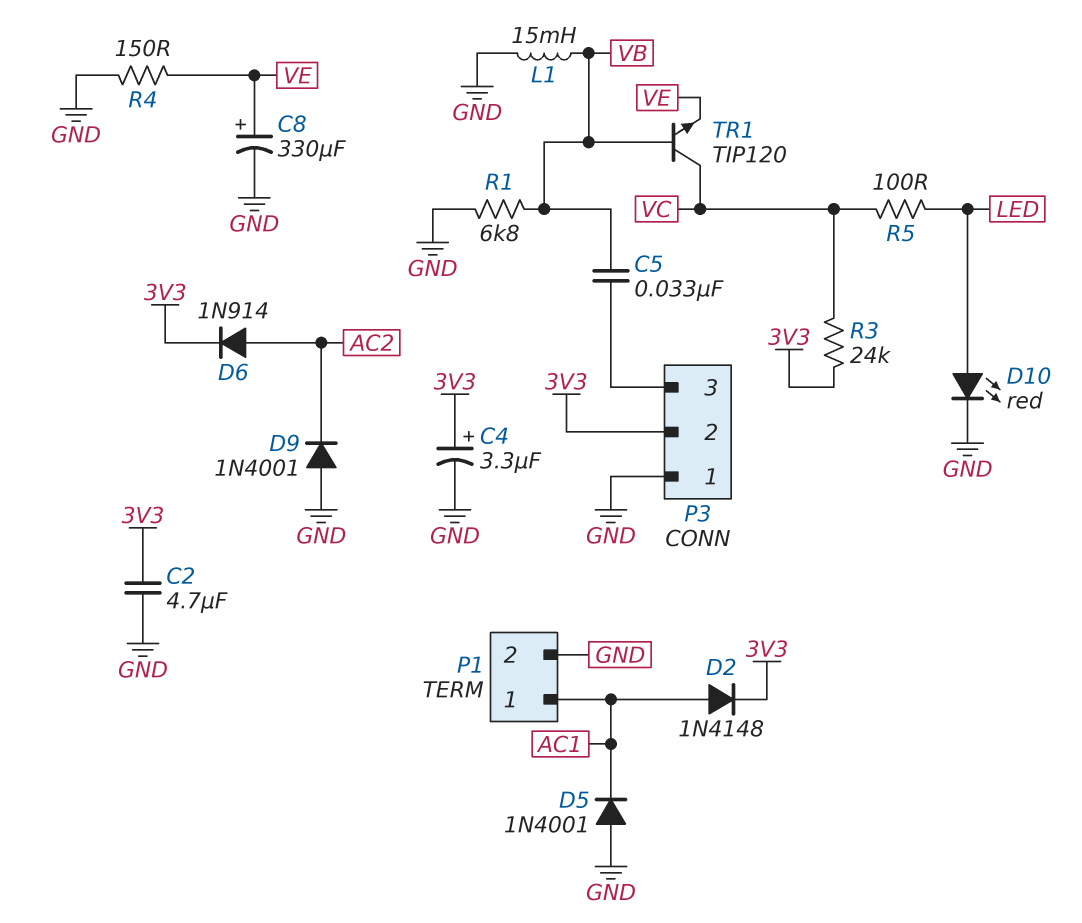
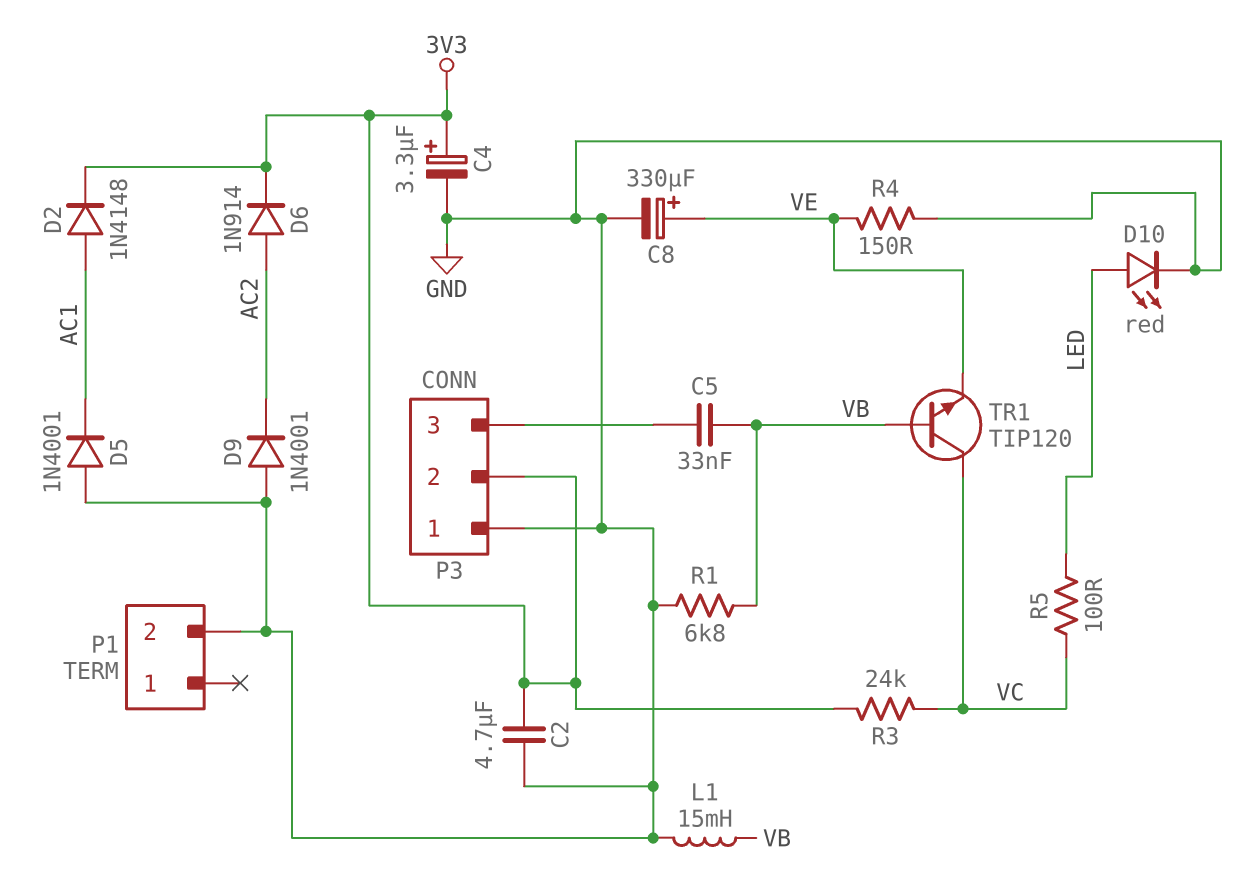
P1 pin 1: AC1 -> none

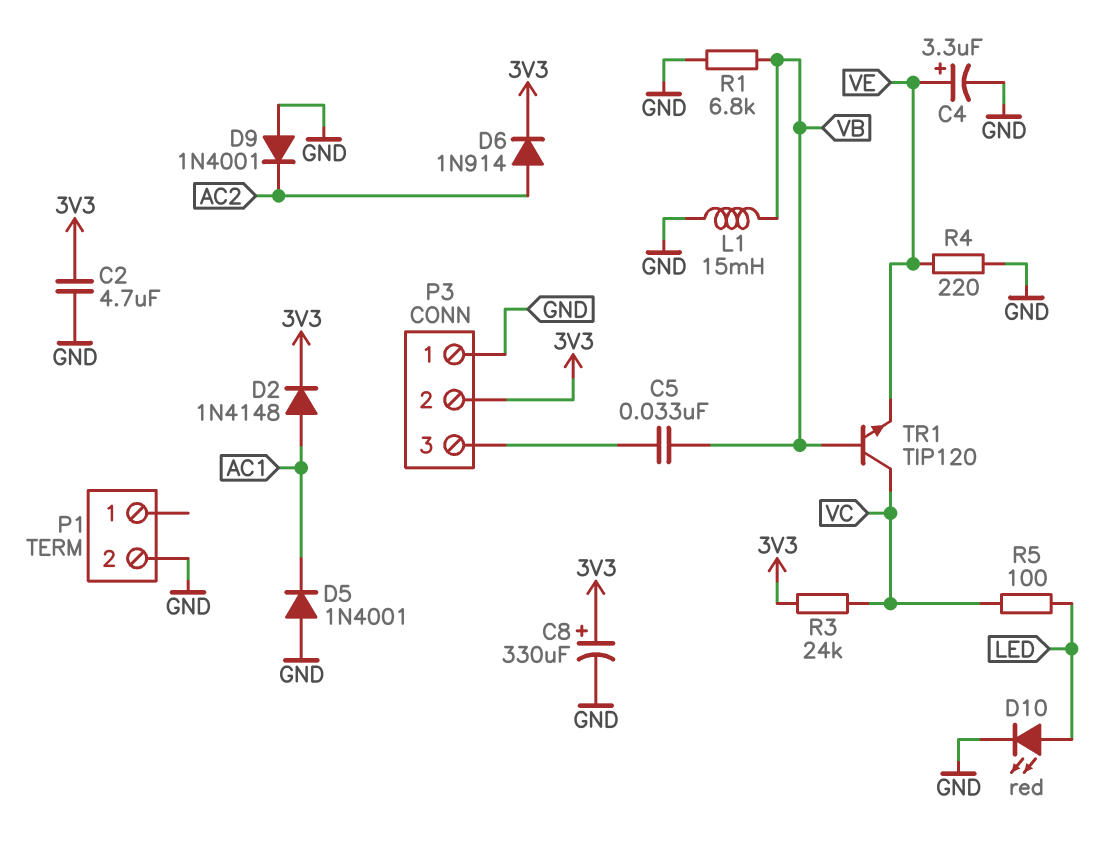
C4: 3.3uF (plus 3V3, minus GND) -> 3.3uF (plus VE, minus GND)
C8: 330uF (plus VE, minus GND) -> 330uF (plus 3V3, minus GND)
R4: 150 (GND, VE) -> 220 (GND, VE)

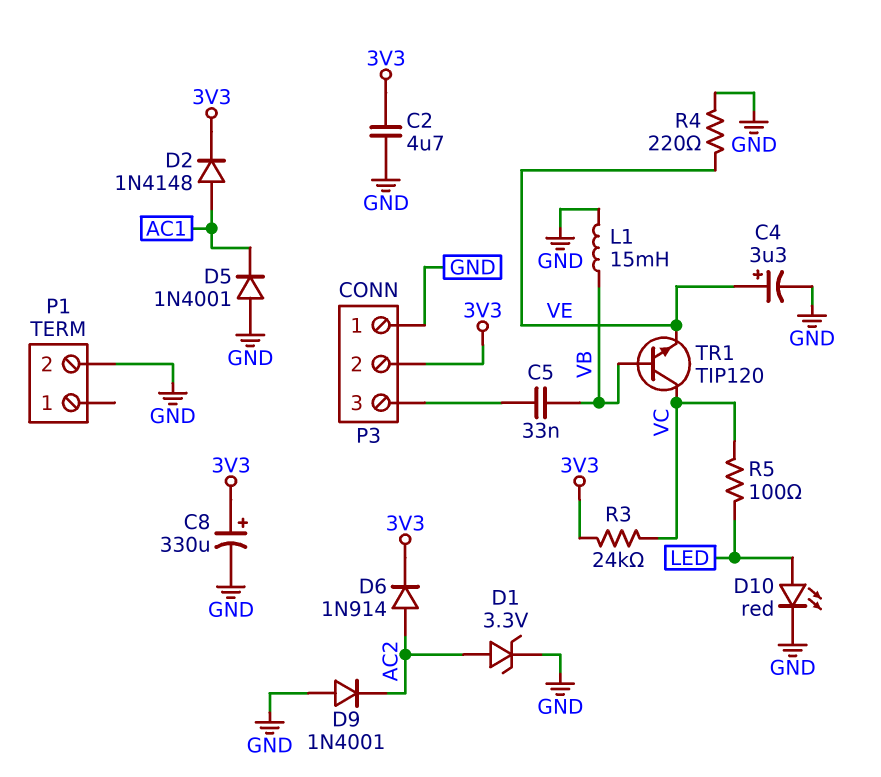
D1: none -> zener 3.3V (A AC2, K GND)
R1: 6.8k (GND, VB) -> none

